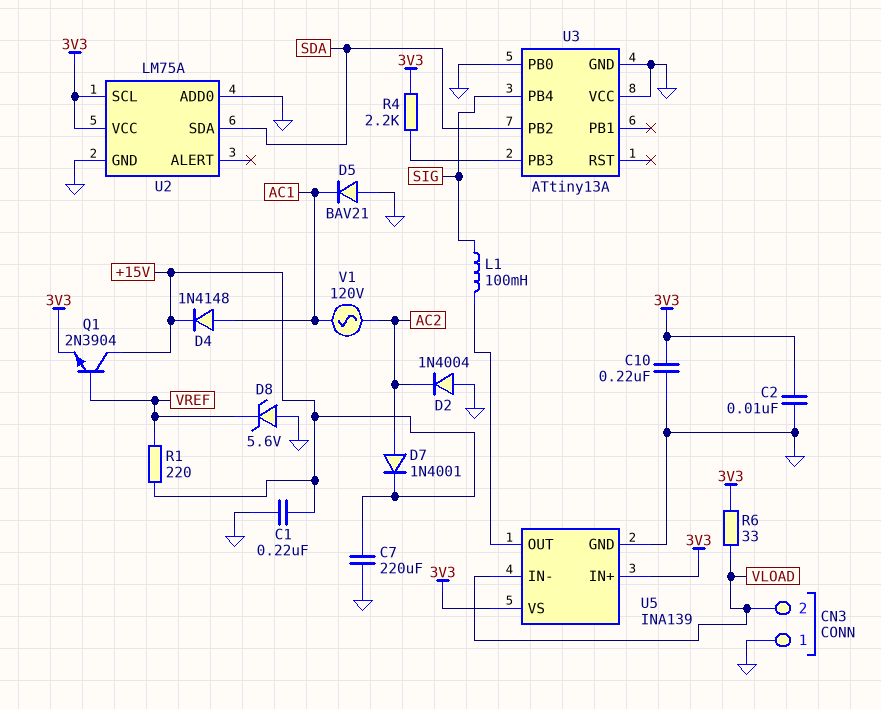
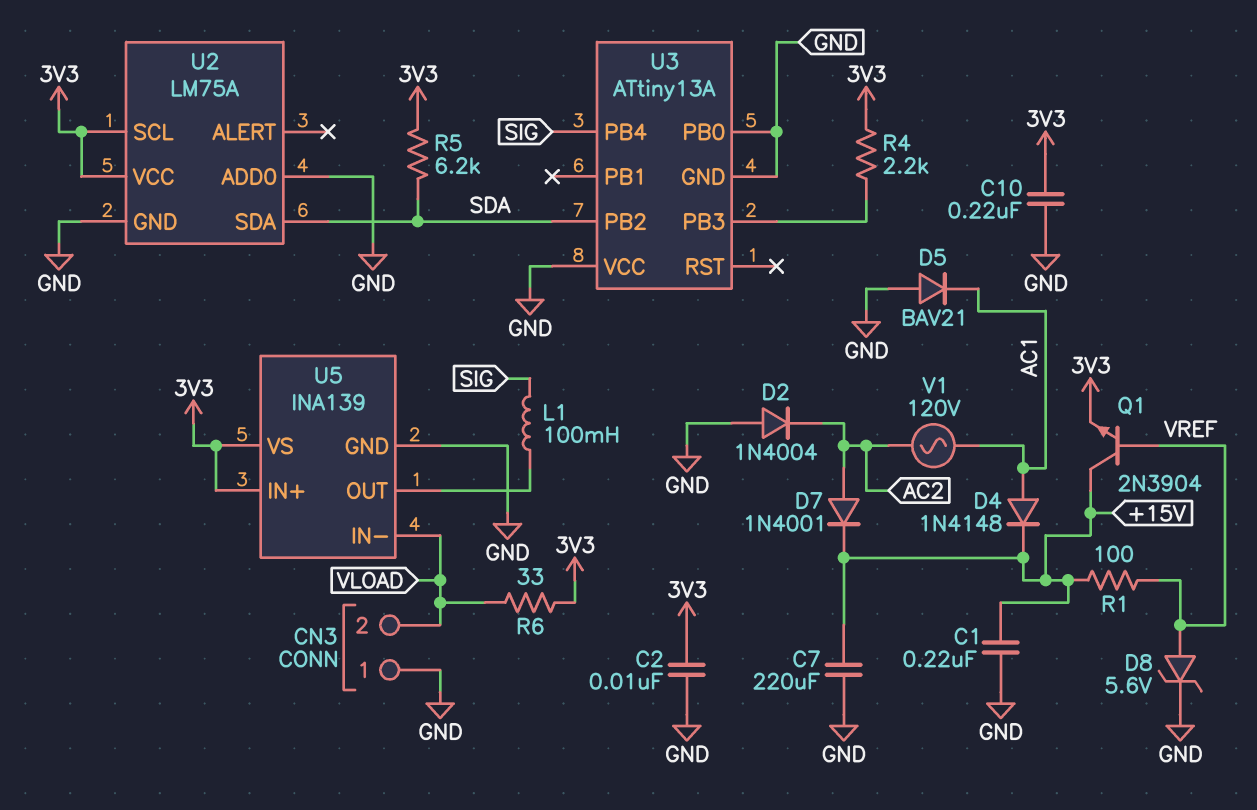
D8: zener 5.6V (A GND, K VREF) -> zener 5.6V (A VREF, K GND)
R1: 220 (+15V, VREF) -> 100 (+15V, VREF)
R5: none -> 6.2k (3V3, SDA)

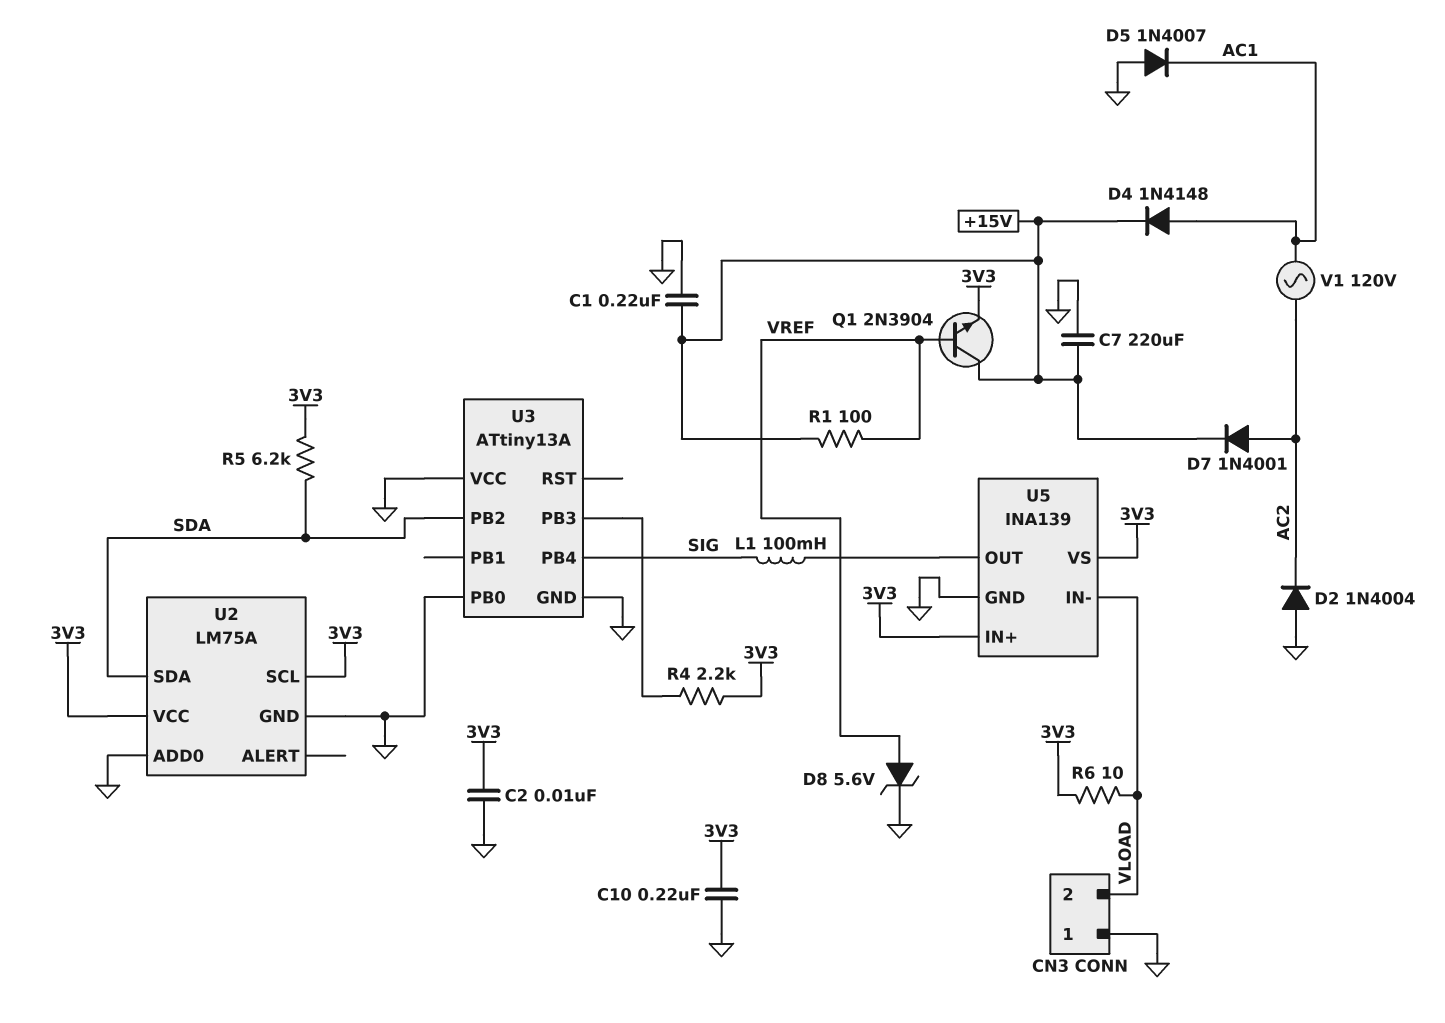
D5: diode BAV21 (A GND, K AC1) -> diode 1N4007 (A GND, K AC1)
R6: 33 (3V3, VLOAD) -> 10 (3V3, VLOAD)

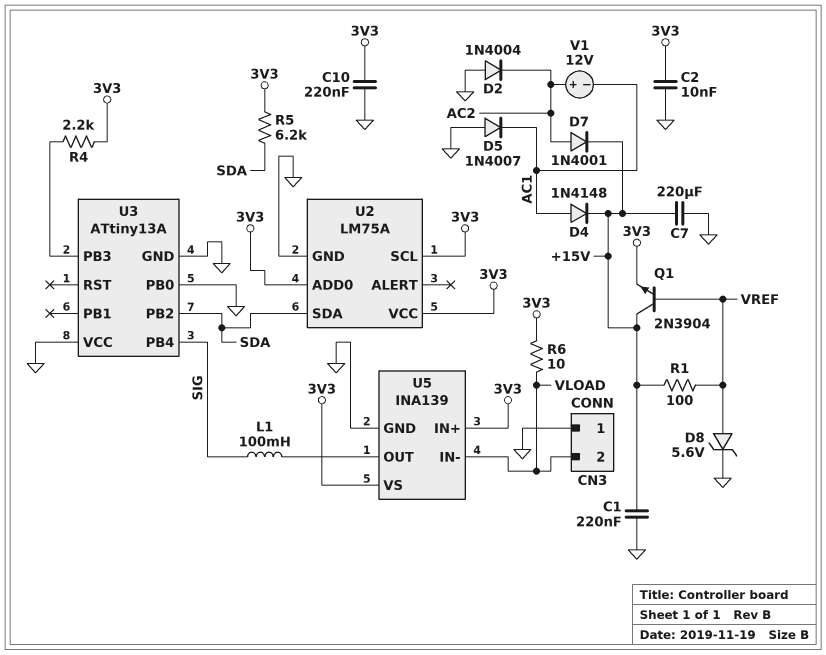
U2 pin ADD0: GND -> 3V3
V1: AC 120V (AC1, AC2) -> 12V (plus AC2, minus AC1)

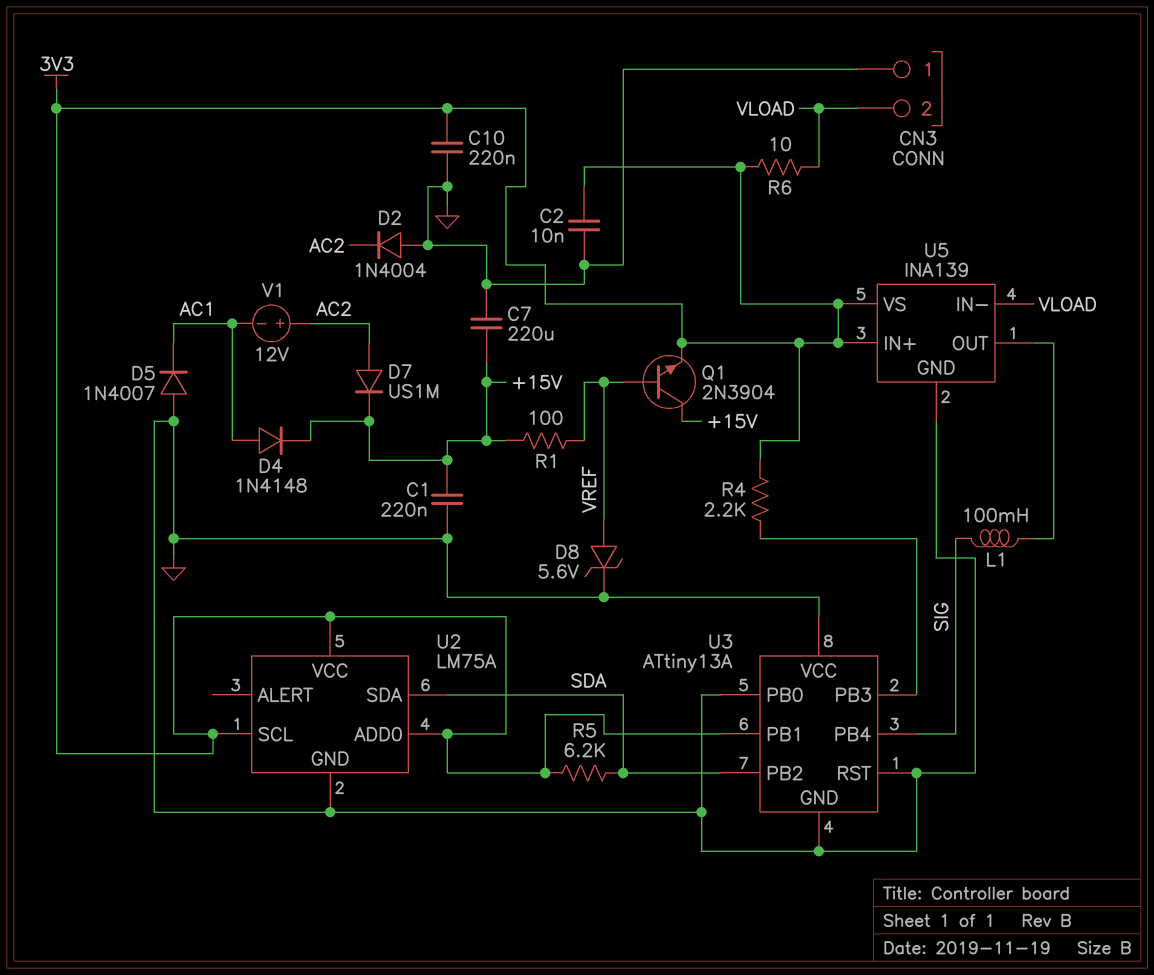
D7: diode 1N4001 (A AC2, K +15V) -> diode US1M (A AC2, K +15V)
U3 pin PB1: none -> 3V3
U3 pin RST: none -> GND

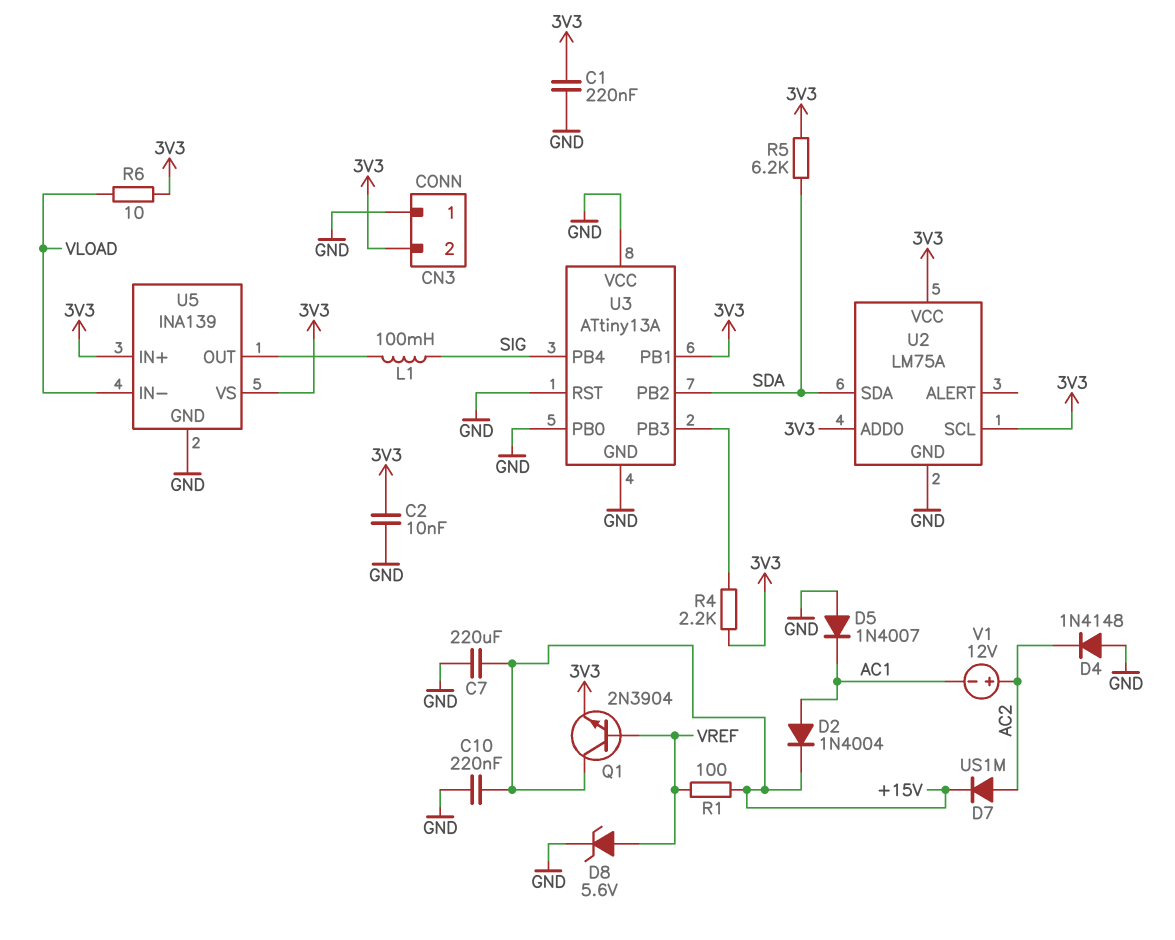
C1: 220nF (+15V, GND) -> 220nF (3V3, GND)
C10: 220nF (3V3, GND) -> 220nF (+15V, GND)
CN3 pin 2: VLOAD -> 3V3
D2: diode 1N4004 (A GND, K AC2) -> diode 1N4004 (A AC1, K +15V)
D4: diode 1N4148 (A AC1, K +15V) -> diode 1N4148 (A GND, K AC2)

